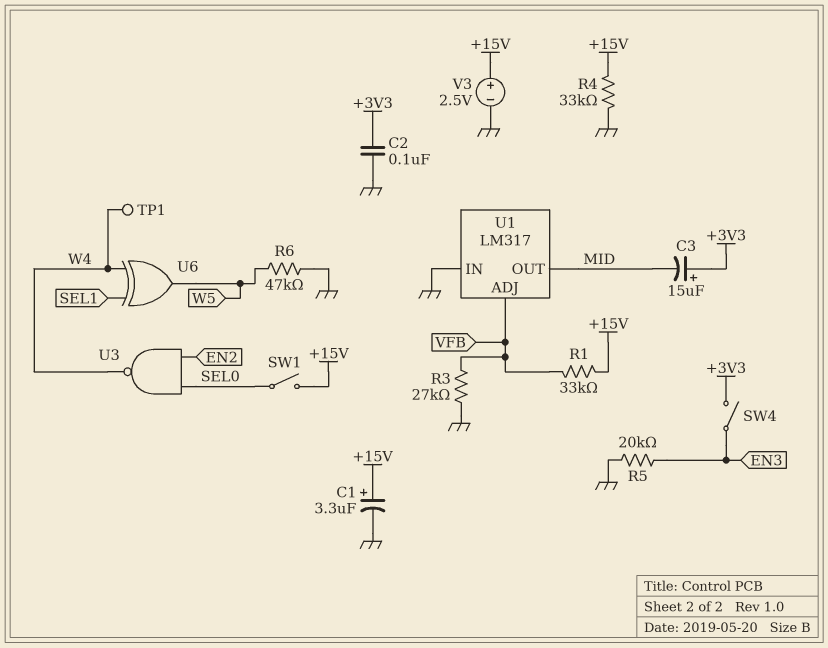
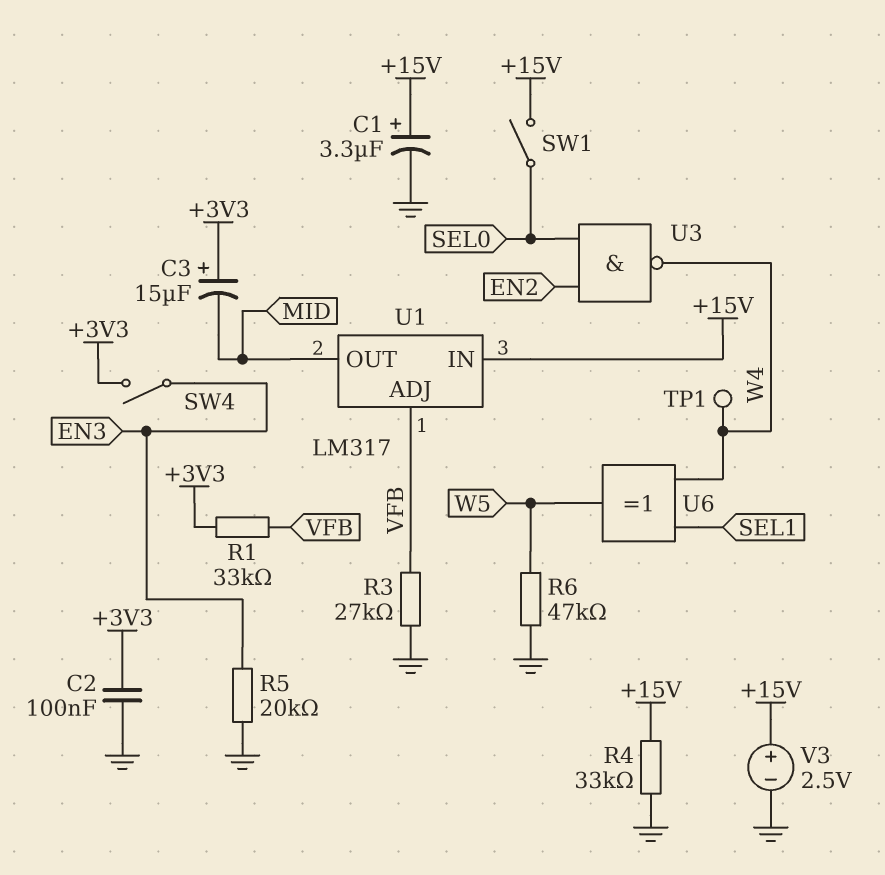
R1: 33k (+15V, VFB) -> 33k (+3V3, VFB)
U1 pin IN: GND -> +15V

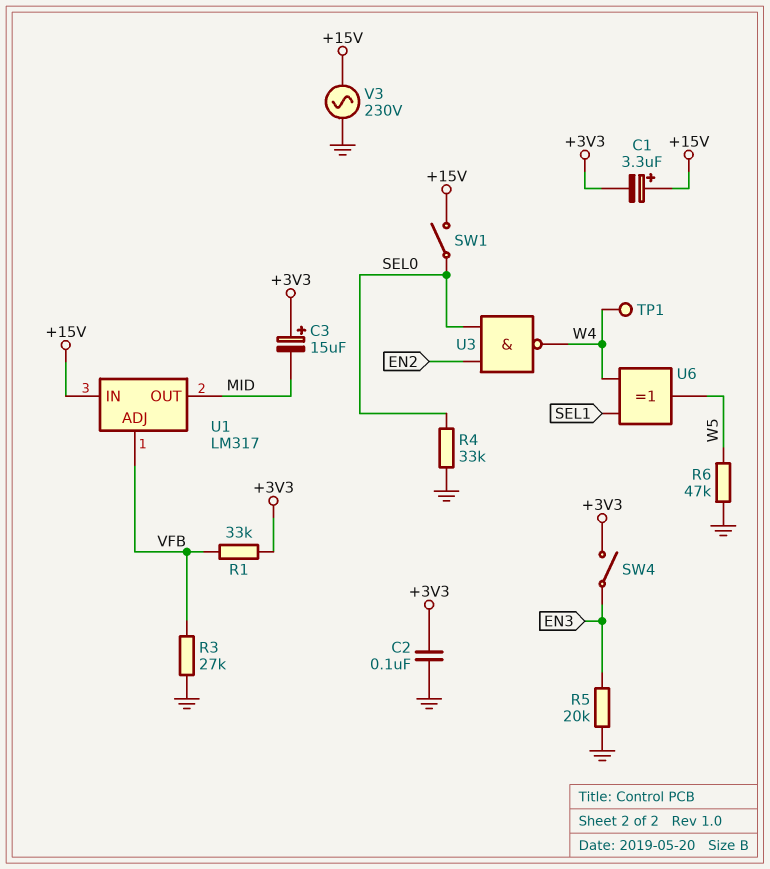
C1: 3.3uF (plus +15V, minus GND) -> 3.3uF (plus +15V, minus +3V3)
R4: 33k (+15V, GND) -> 33k (GND, SEL0)
V3: 2.5V (plus +15V, minus GND) -> AC 230V (+15V, GND)

